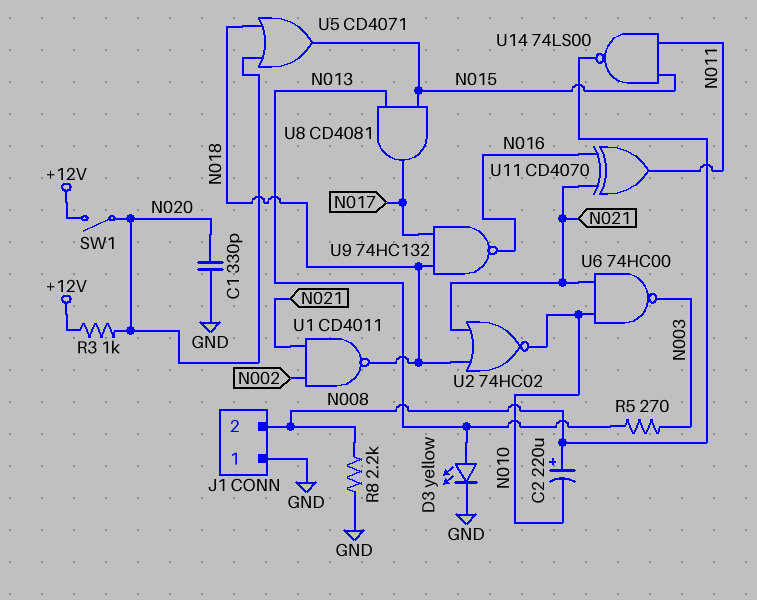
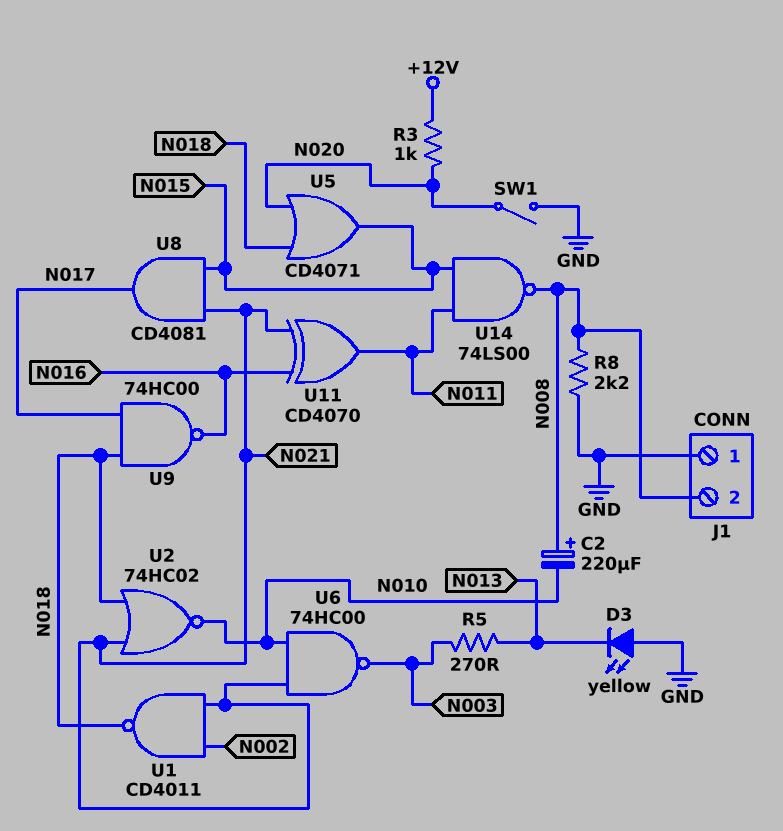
C1: 330pF (GND, N020) -> none
D3: LED yellow (A N013, K GND) -> LED yellow (A GND, K N013)
SW1: switch (+12V, N020) -> switch (GND, N020)
U8: AND CD4081 (in N013, in N015, out N017) -> AND CD4081 (in N015, in N021, out N017)
U9: NAND 74HC132 (in N017, in N018, out N016) -> NAND 74HC00 (in N017, in N018, out N016)

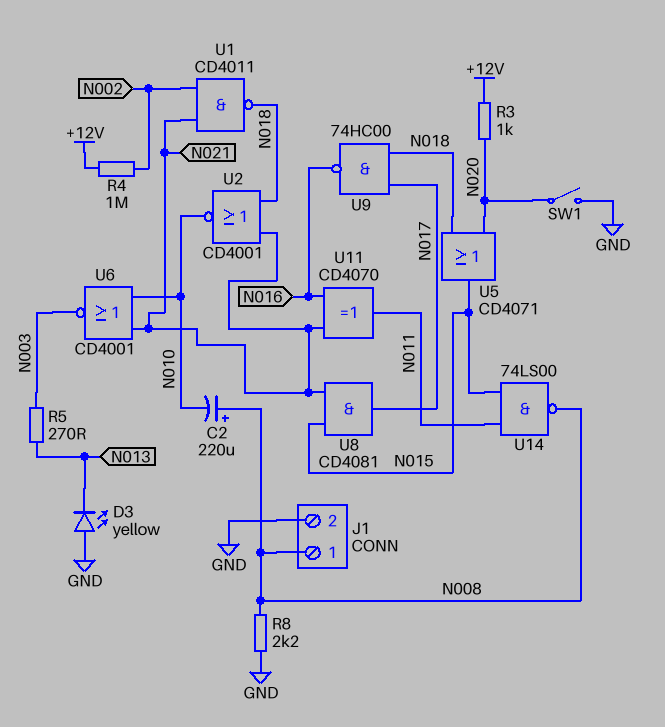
J1 pin 1: GND -> N008
J1 pin 2: N008 -> GND
R4: none -> 1M (+12V, N002)
U2: NOR 74HC02 (in N018, in N021, out N010) -> NOR CD4001 (in N018, in N021, out N010)
U6: NAND 74HC00 (in N010, in N021, out N003) -> NOR CD4001 (in N010, in N021, out N003)

